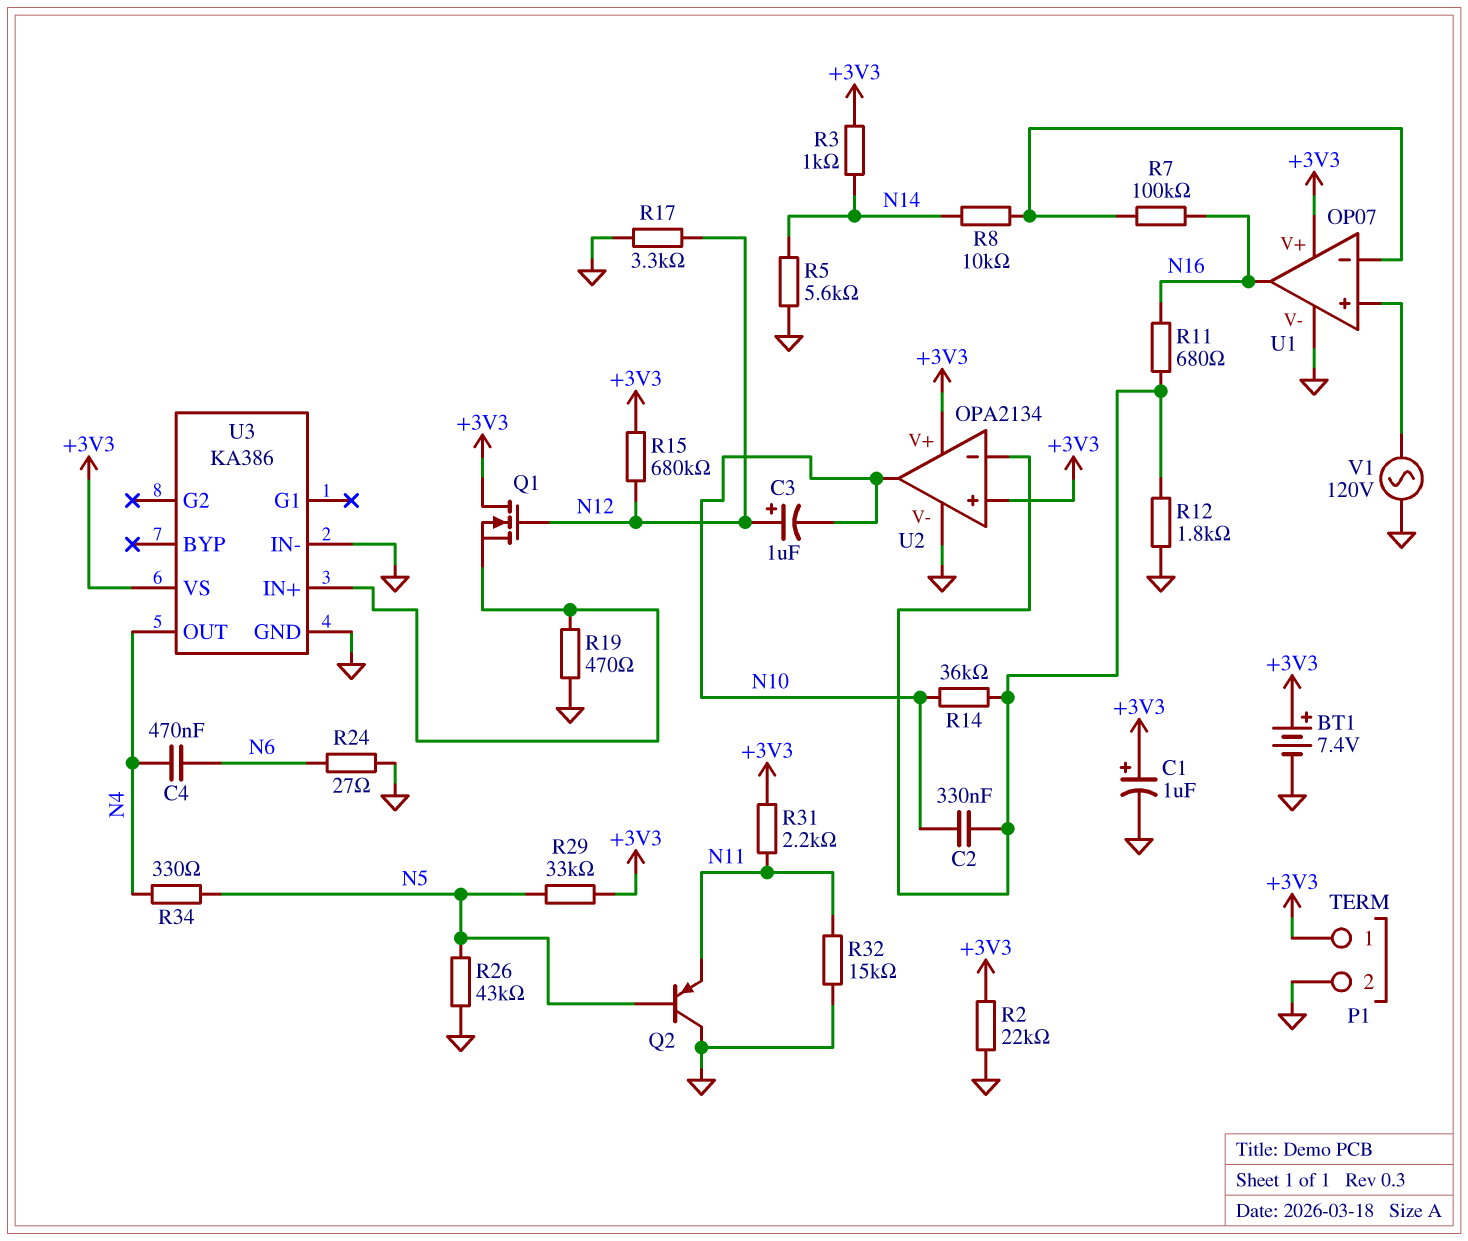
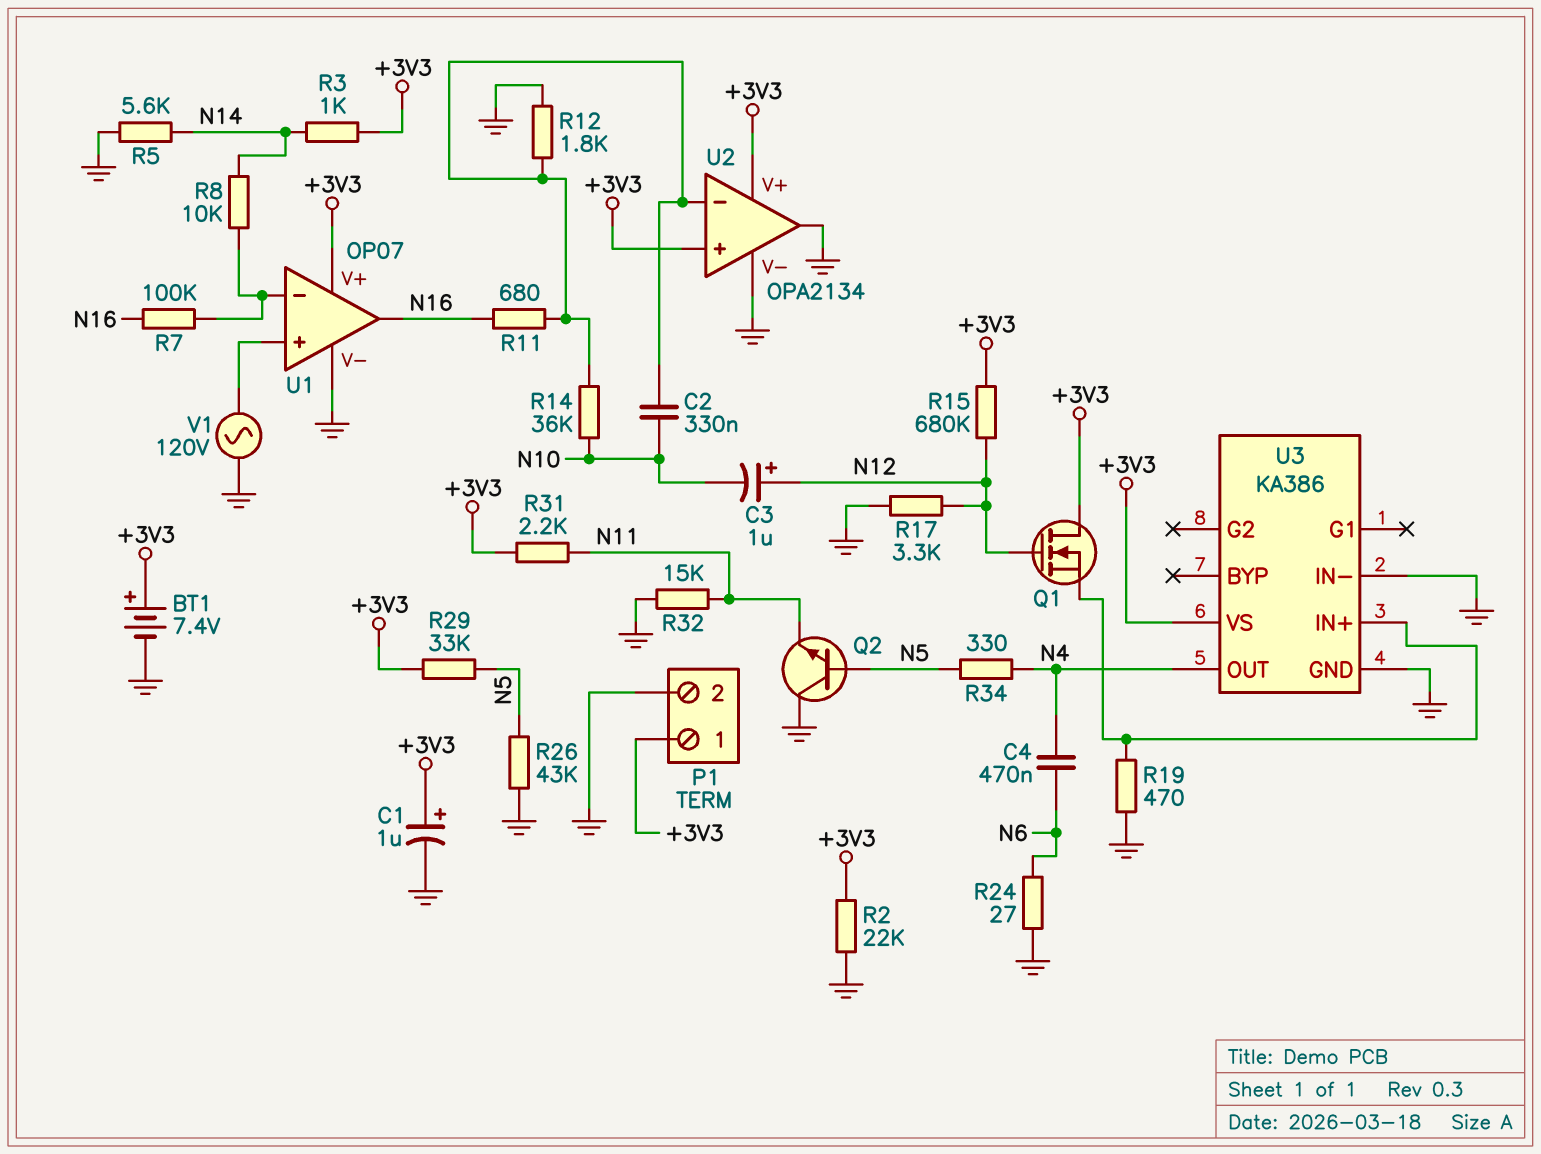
Q2: PNP (B N5, C GND, E N11) -> NPN (B N5, C GND, E N11)
U2 pin out: N10 -> GND

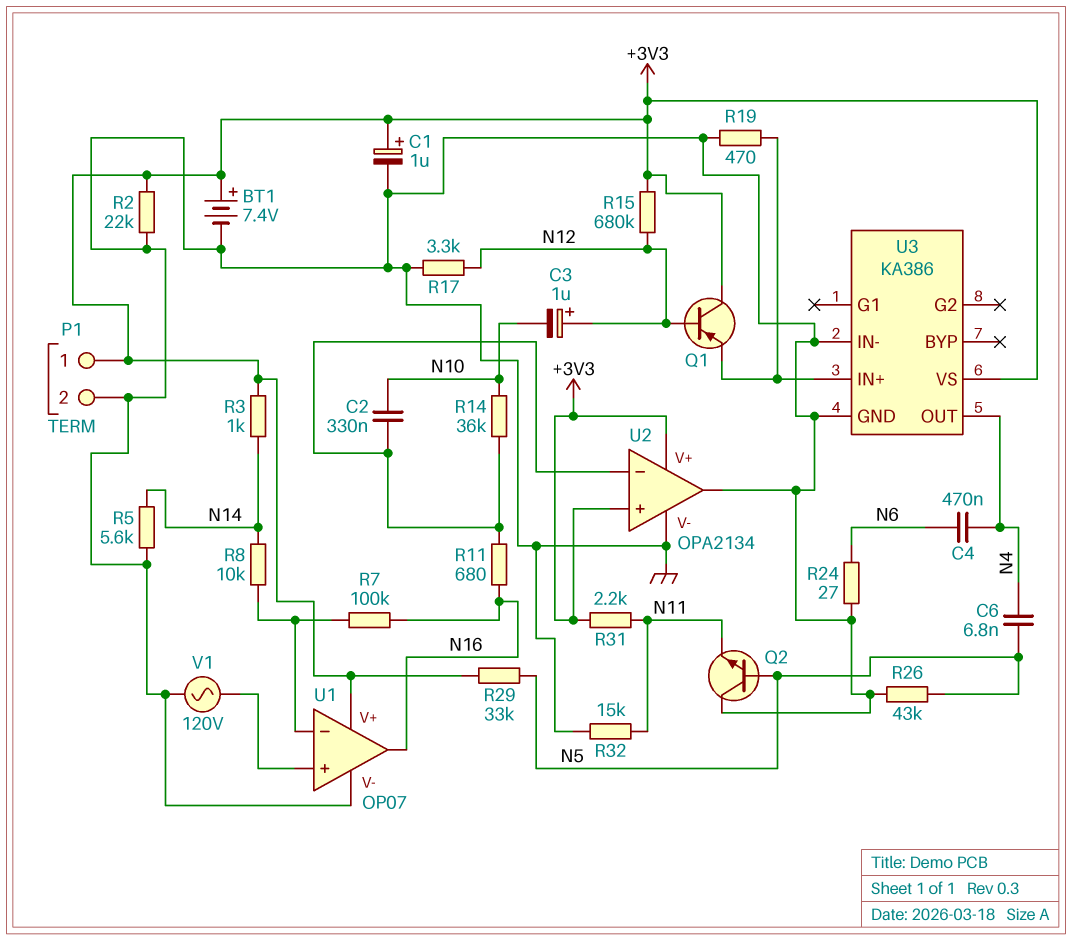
C6: none -> 6.8nF (N4, N5)
Q1: NMOS (G N12, D +3V3, S U3/IN+) -> PNP (B N12, C +3V3, E U3/IN+)
R12: 1.8k (GND, U2/in-) -> none
R34: 330 (N4, N5) -> none

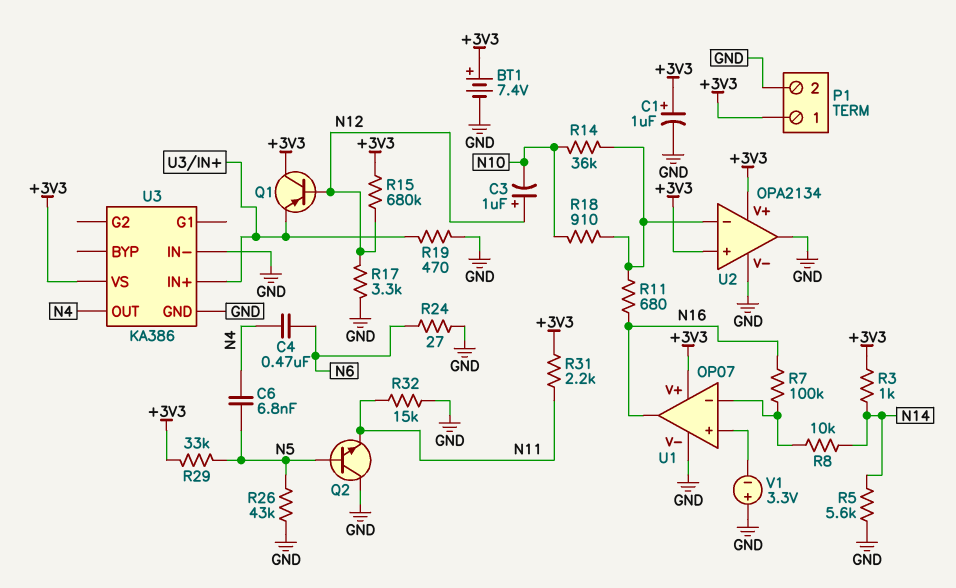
C2: 330nF (N10, U2/in-) -> none
R2: 22k (+3V3, GND) -> none
R18: none -> 910 (N10, U2/in-)
V1: AC 120V (GND, U1/in+) -> 3.3V (plus GND, minus U1/in+)

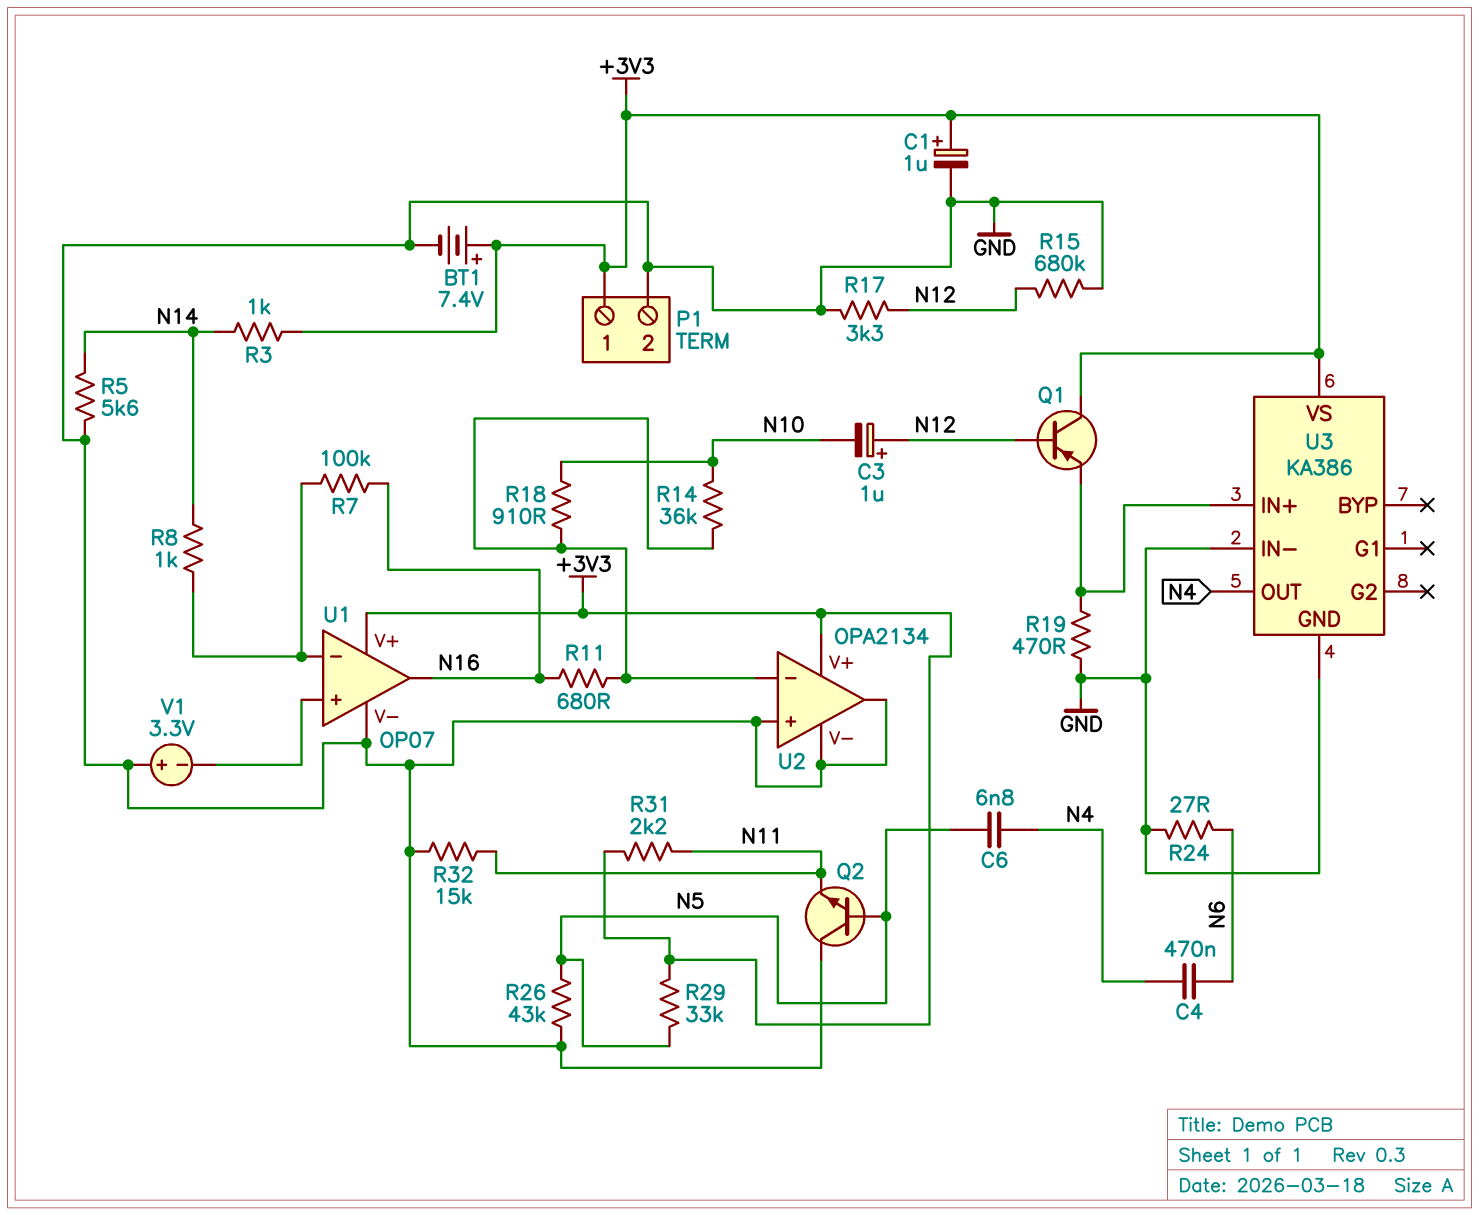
R8: 10k (N14, U1/in-) -> 1k (N14, U1/in-)
R15: 680k (+3V3, N12) -> 680k (GND, N12)
U2 pin in+: +3V3 -> GND

